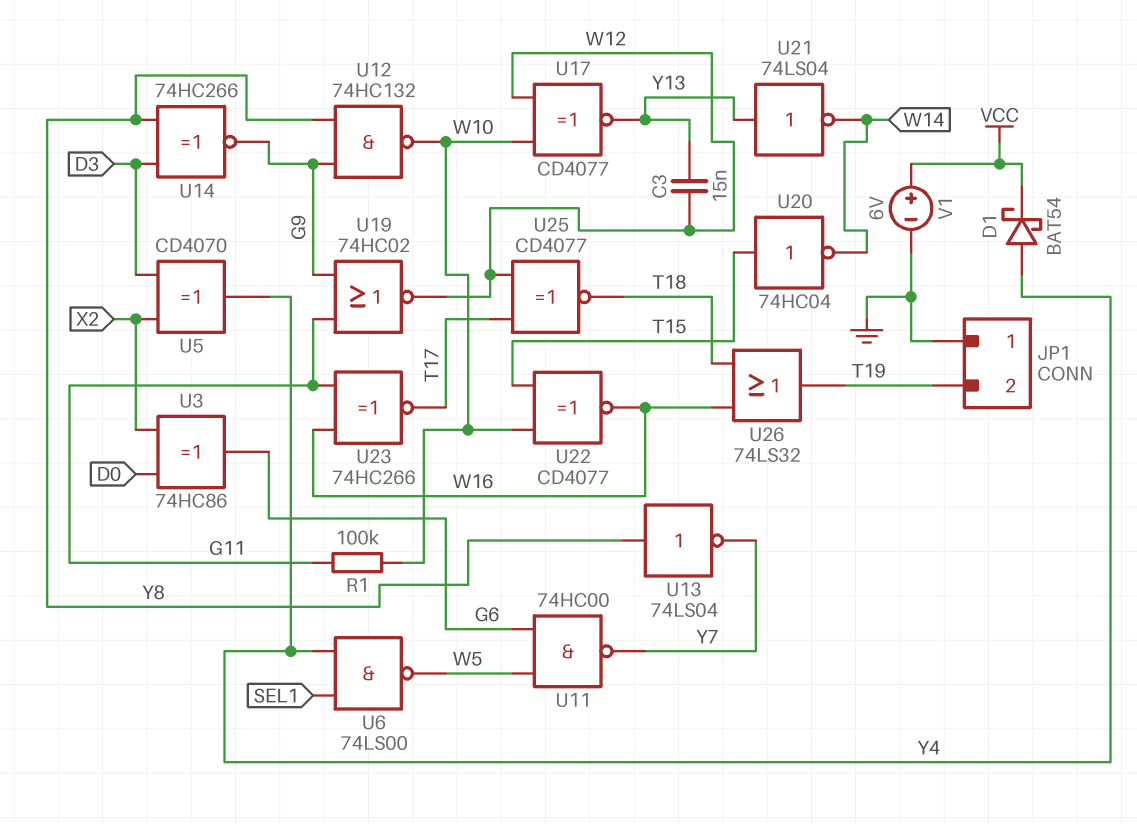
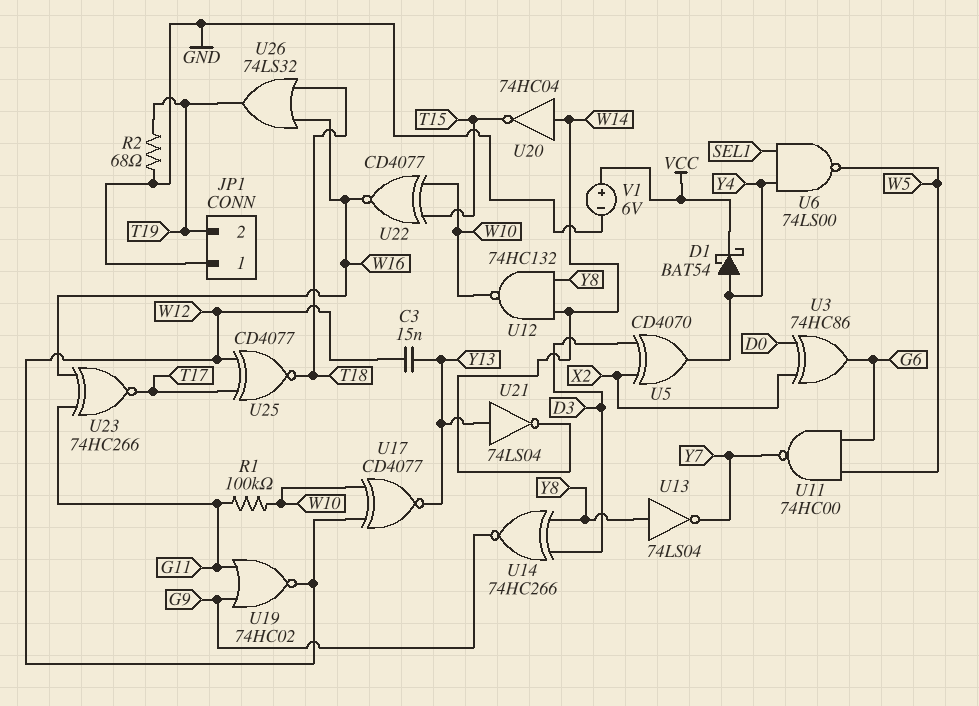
R2: none -> 68 (GND, T19)
U12: NAND 74HC132 (in G9, in Y8, out W10) -> NAND 74HC132 (in W14, in Y8, out W10)
U20: NOT 74HC04 (in T15, out W14) -> NOT 74HC04 (in W14, out T15)

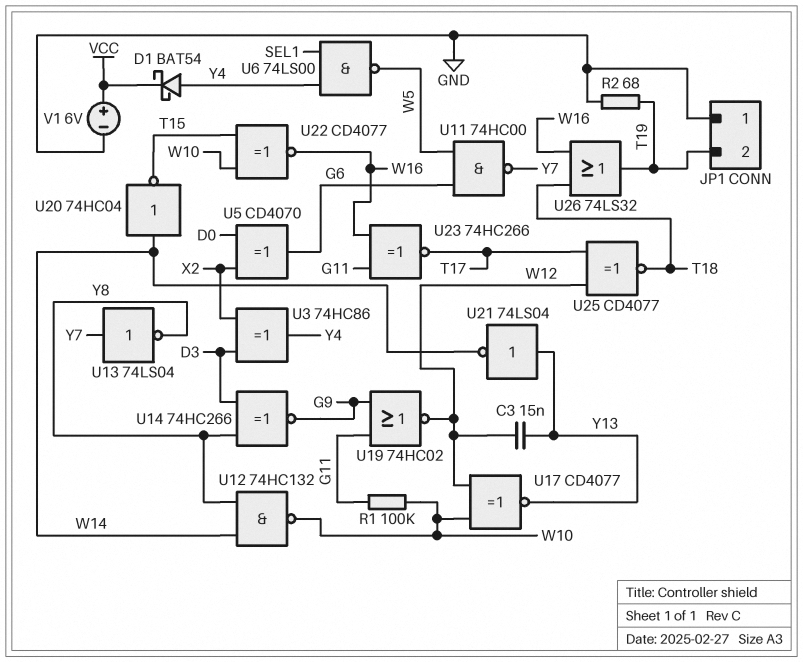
U3: XOR 74HC86 (in D0, in X2, out G6) -> XOR 74HC86 (in D3, in X2, out Y4)
U5: XOR CD4070 (in D3, in X2, out Y4) -> XOR CD4070 (in D0, in X2, out G6)
U13: NOT 74LS04 (in Y8, out Y7) -> NOT 74LS04 (in Y7, out Y8)

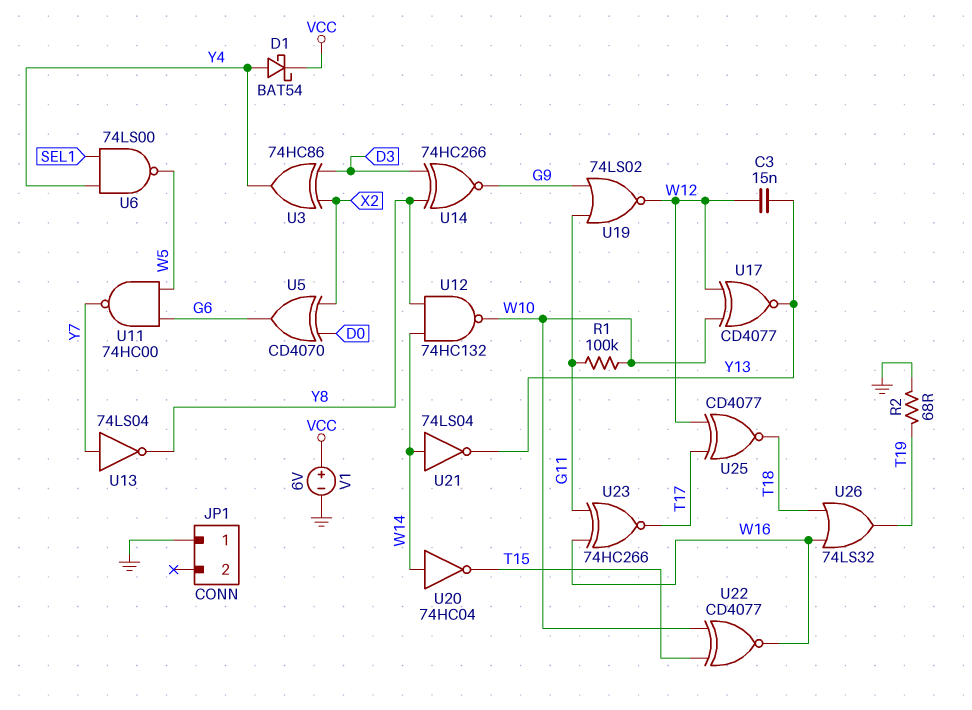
JP1 pin 2: T19 -> none
U19: NOR 74HC02 (in G9, in G11, out W12) -> NOR 74LS02 (in G9, in G11, out W12)
U21: NOT 74LS04 (in Y13, out W14) -> NOT 74LS04 (in W14, out Y13)

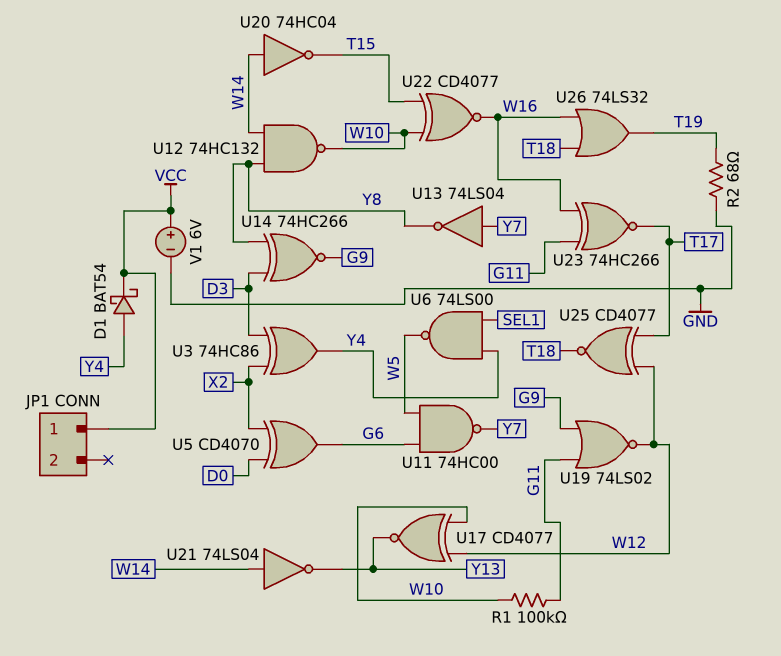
C3: 15nF (W12, Y13) -> none
JP1 pin 1: GND -> VCC

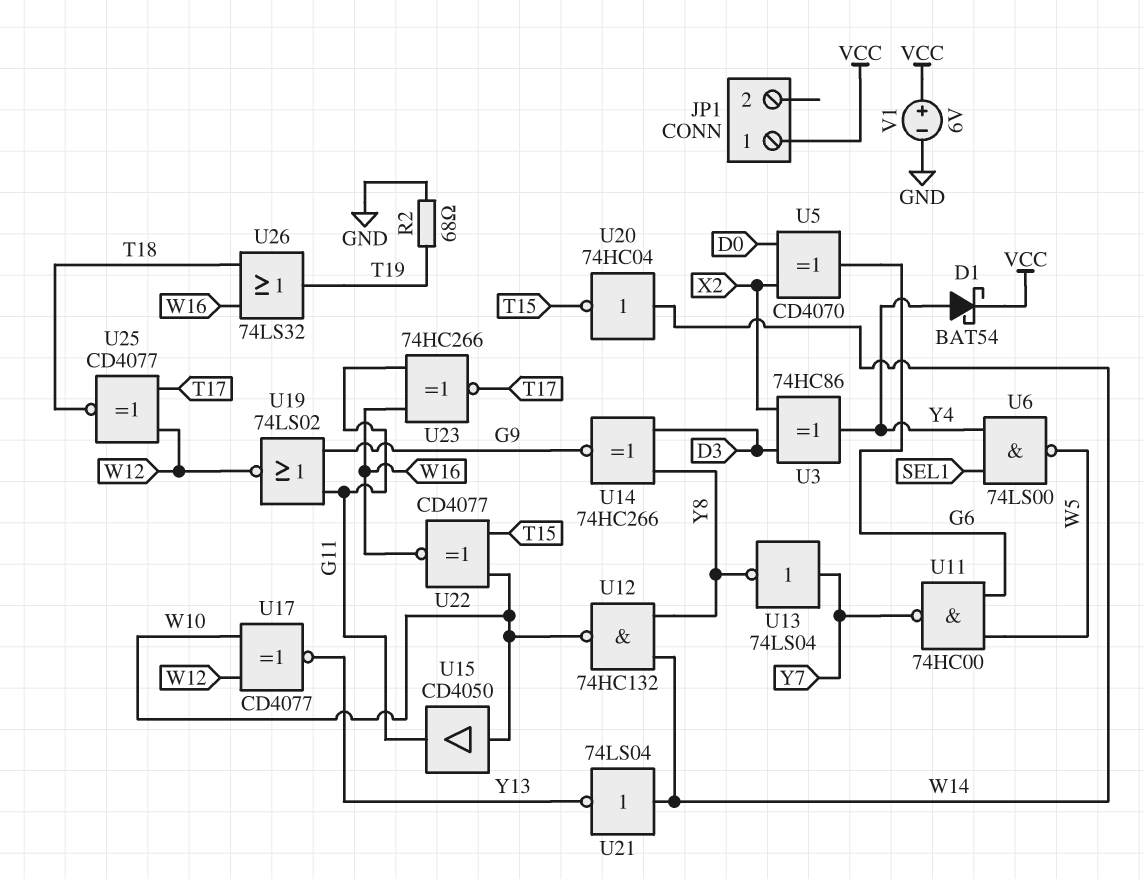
R1: 100k (G11, W10) -> none
U15: none -> buffer CD4050 (in W10, out G11)

